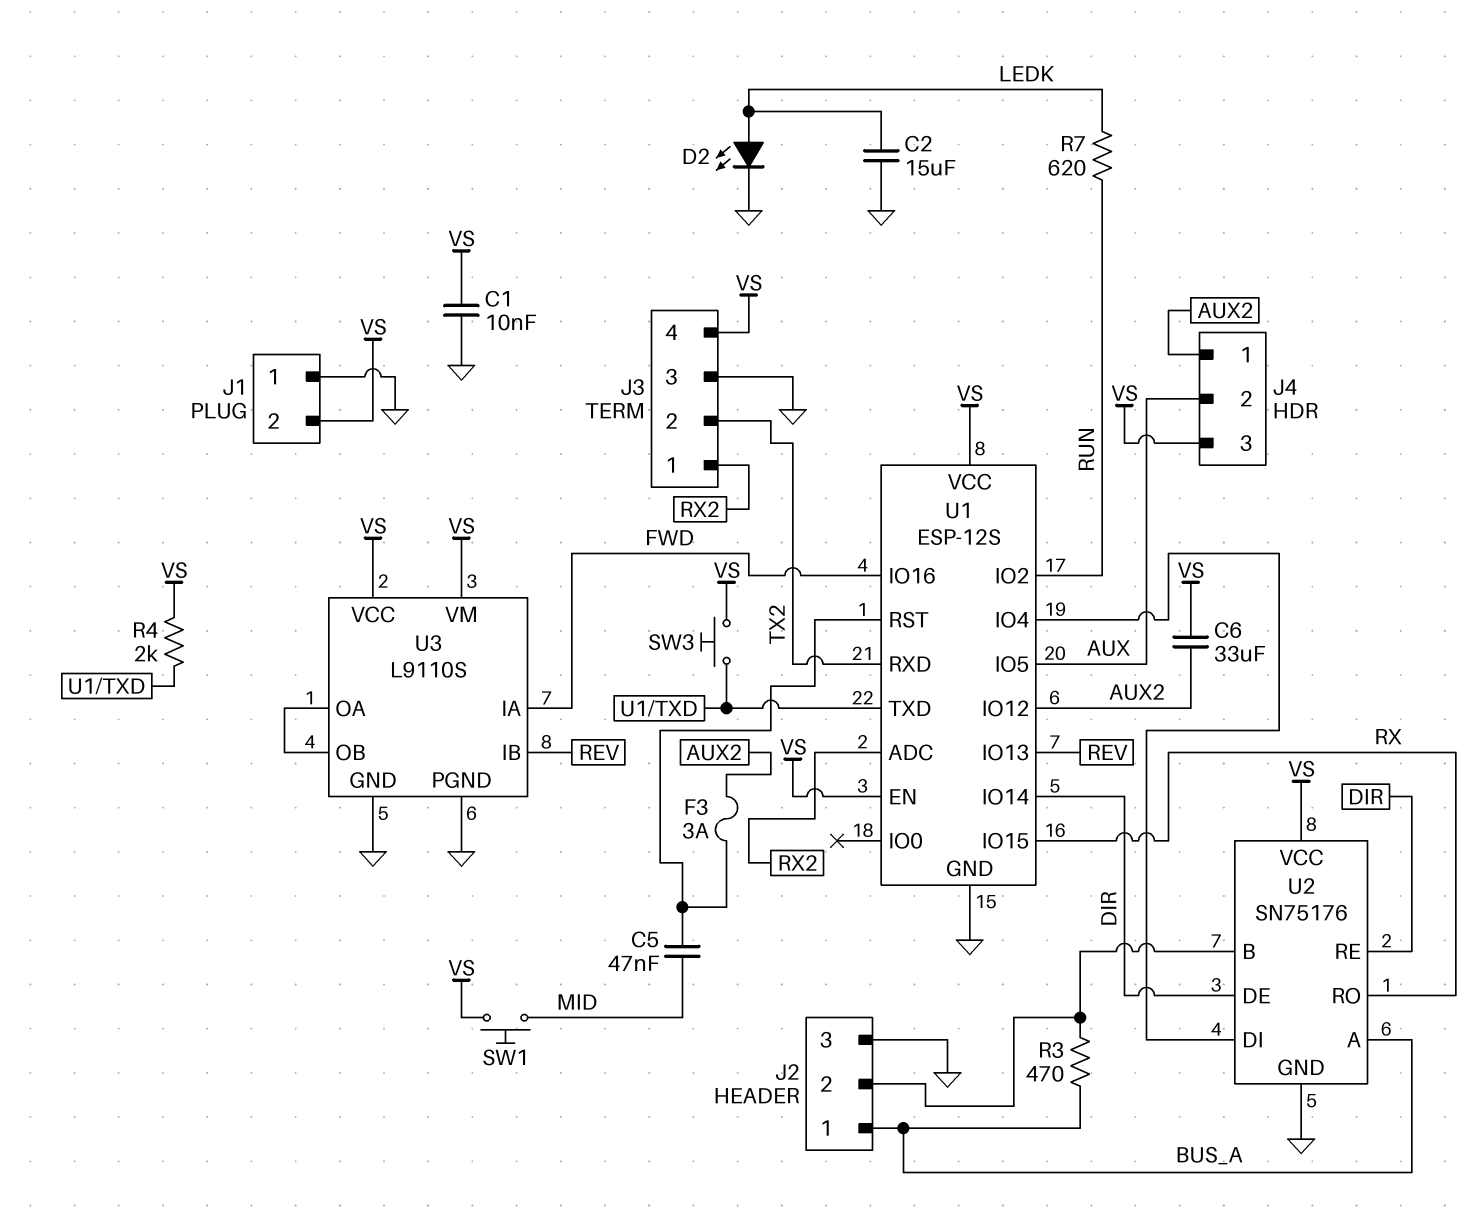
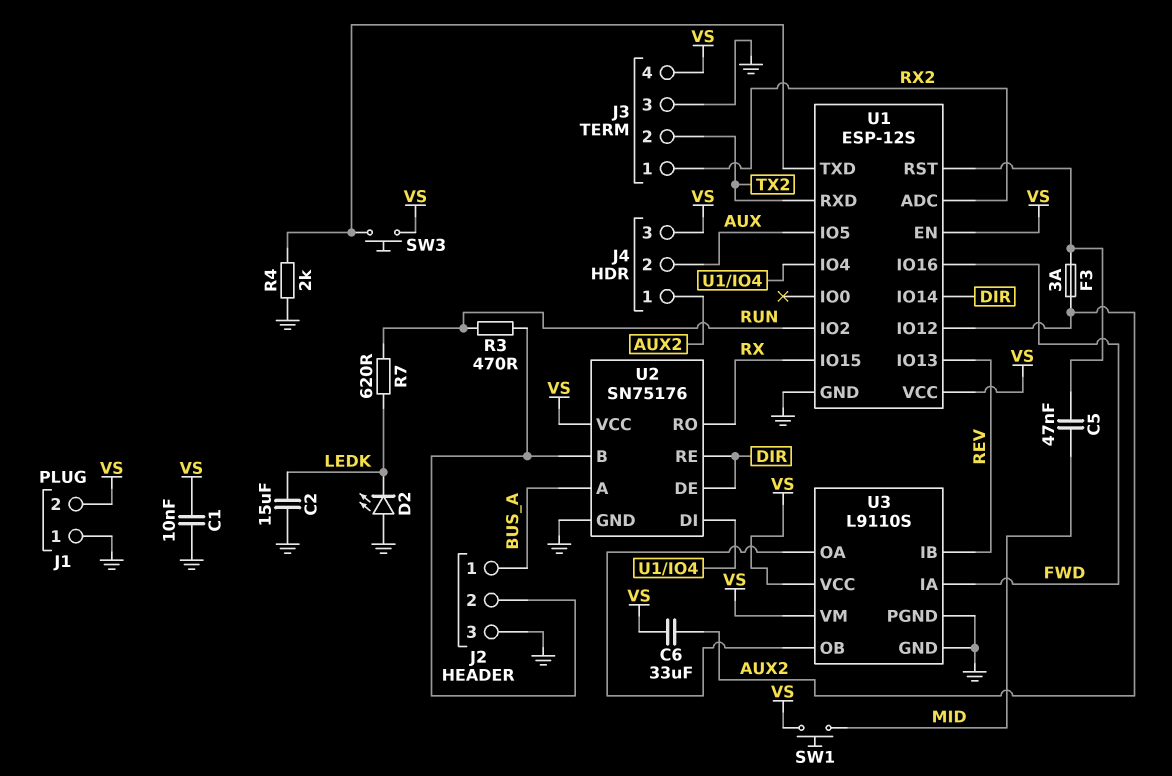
D2: LED (A LEDK, K GND) -> LED (A GND, K LEDK)
R3: 470 (BUS_A, J2/2) -> 470 (J2/2, RUN)
R4: 2k (U1/TXD, VS) -> 2k (GND, U1/TXD)

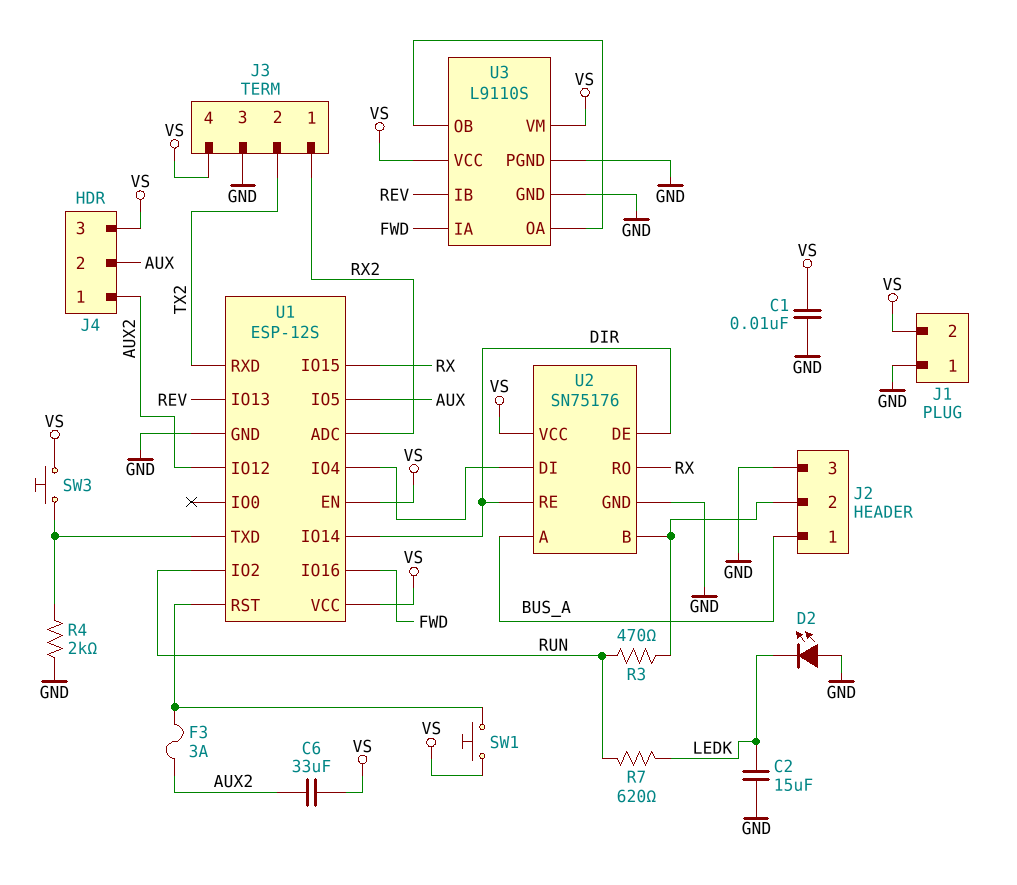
C5: 47nF (MID, U1/RST) -> none
SW1: button (MID, VS) -> button (U1/RST, VS)

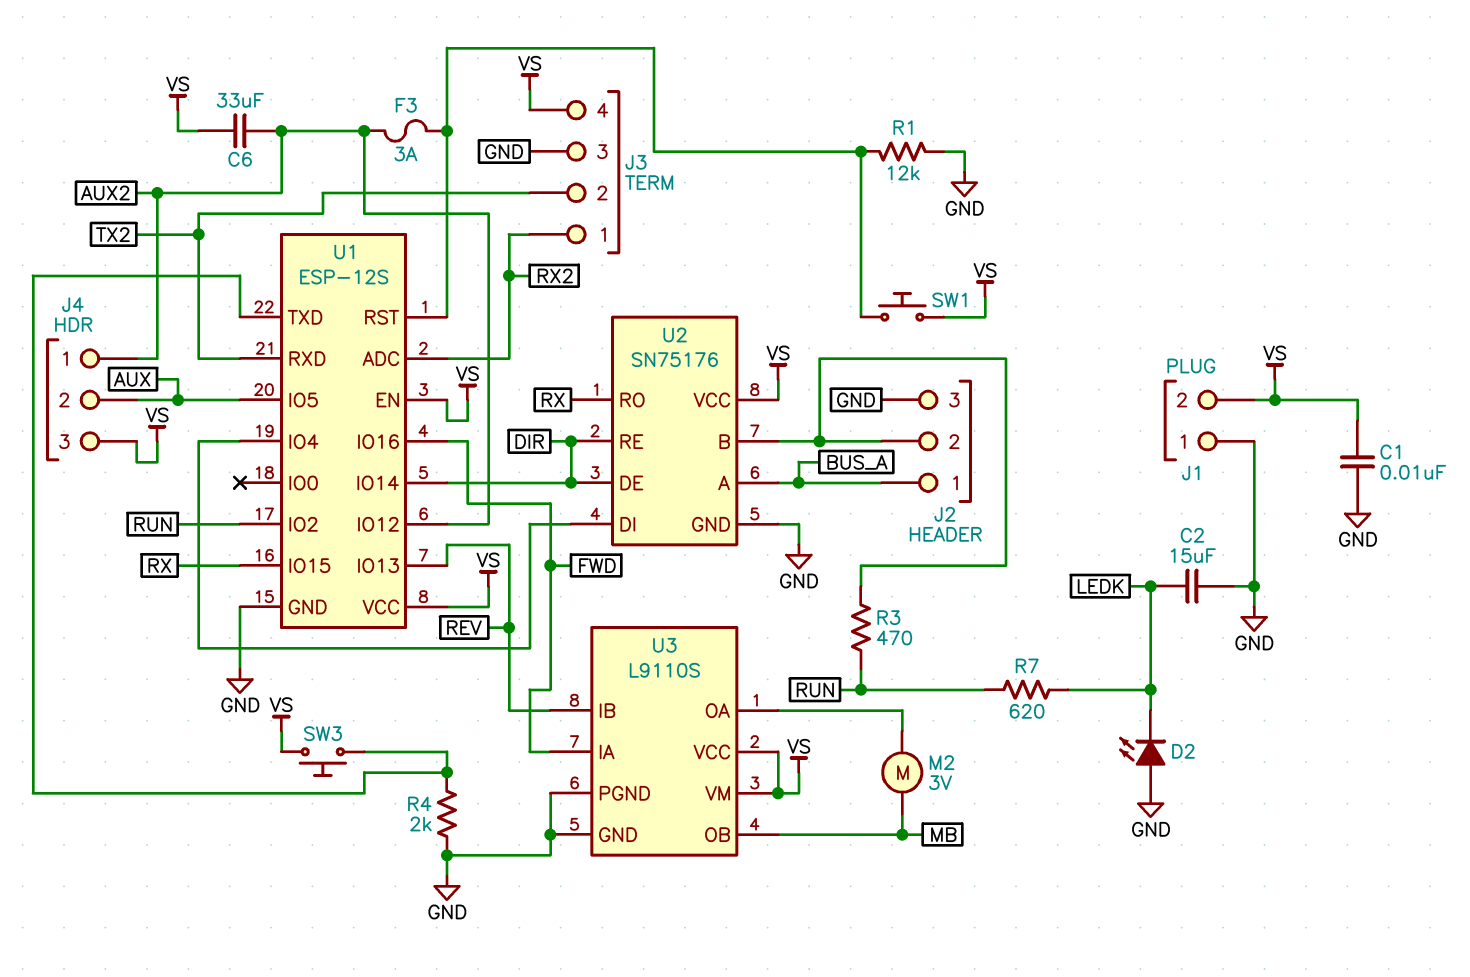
M2: none -> motor 3V (MB, U3/OA)
R1: none -> 12k (GND, U1/RST)
U3 pin OB: U3/OA -> MB

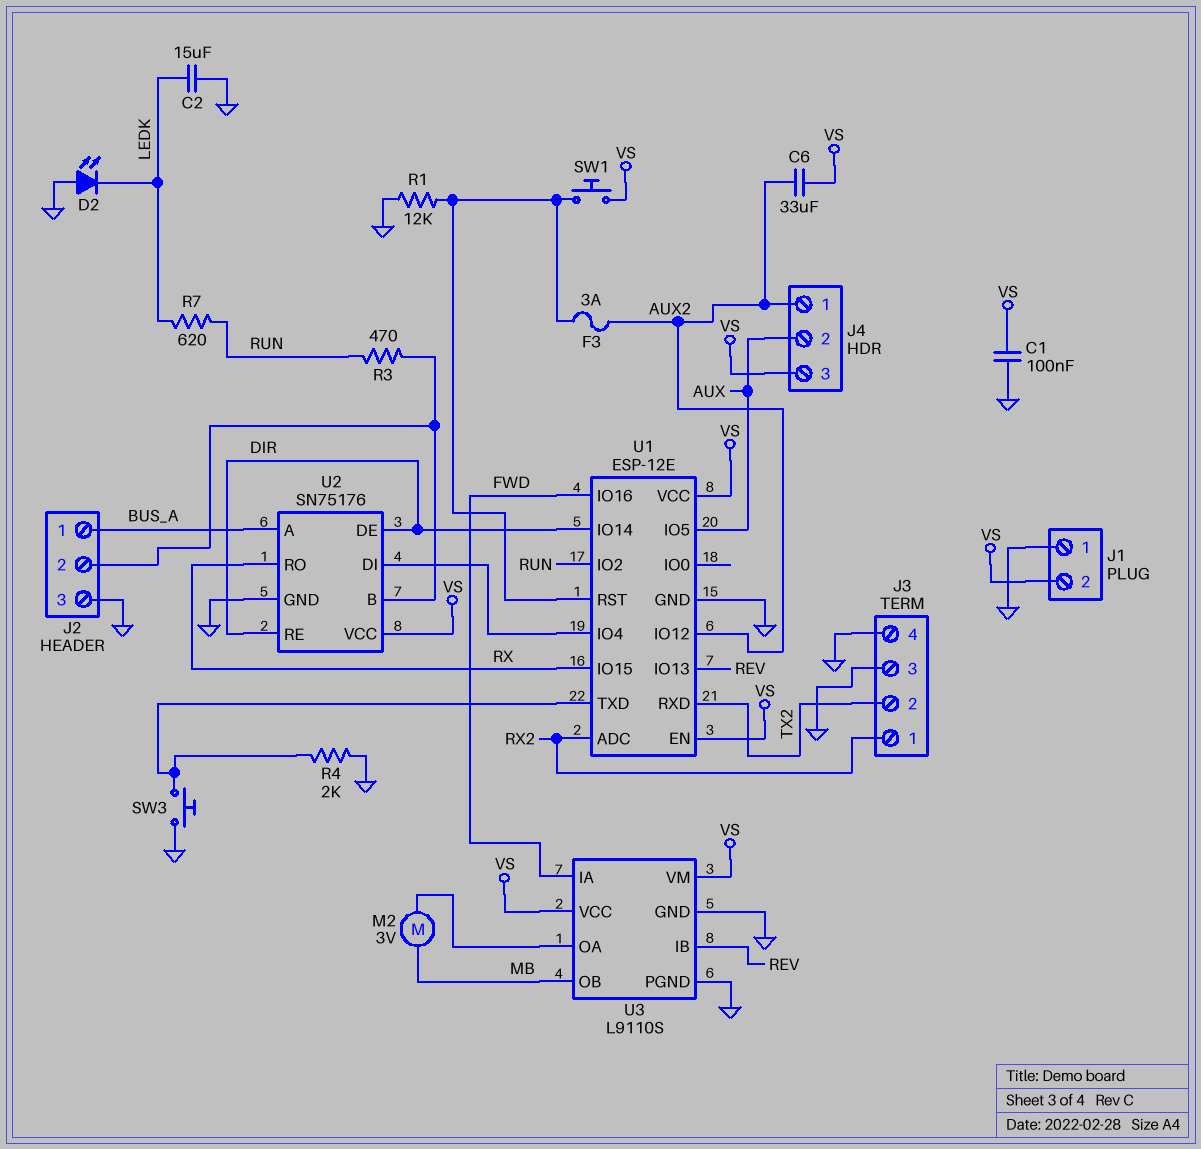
C1: 10nF (GND, VS) -> 100nF (GND, VS)
J3 pin 4: VS -> GND
SW3: button (U1/TXD, VS) -> button (GND, U1/TXD)
U1: ESP-12S -> ESP-12E

